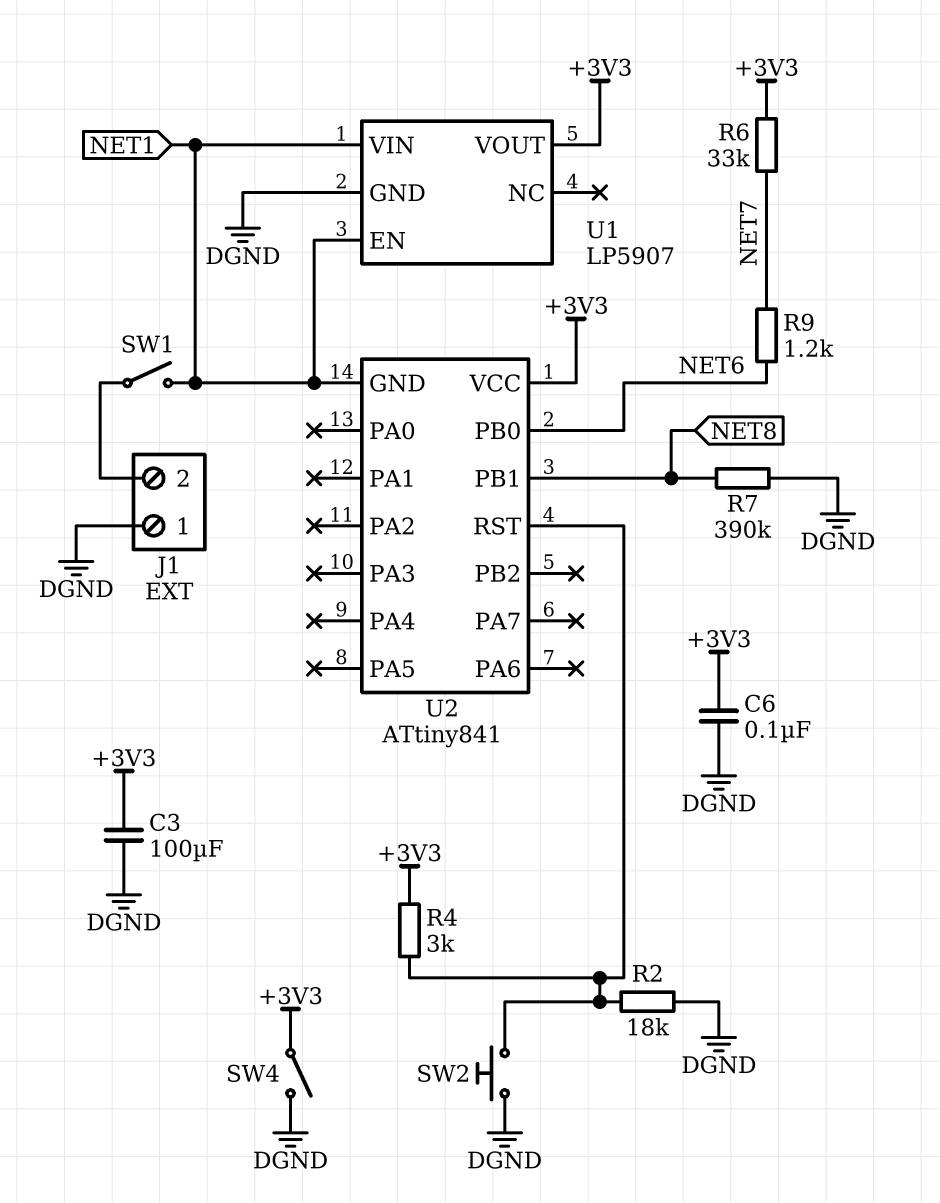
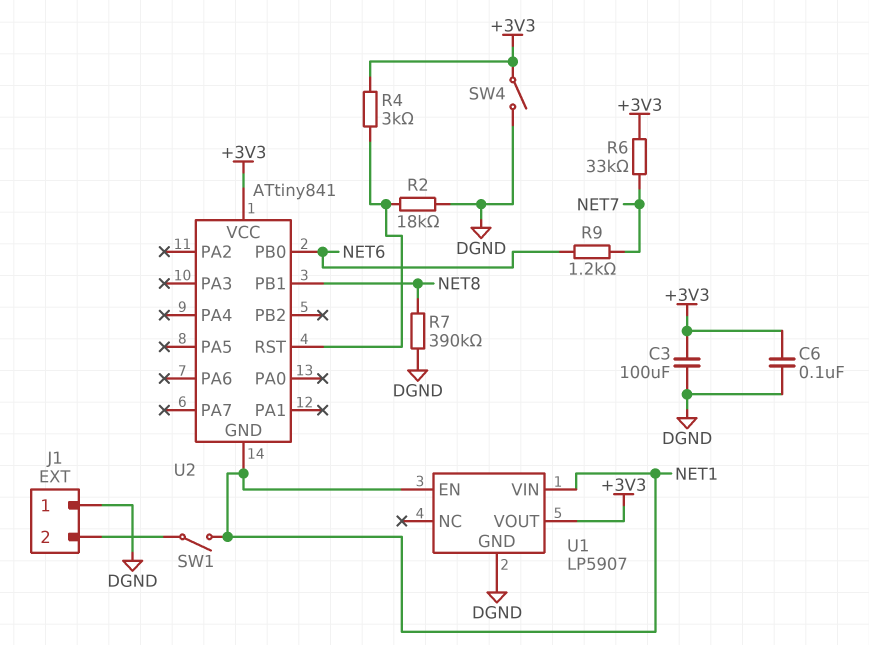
SW2: button (DGND, U2/RST) -> none

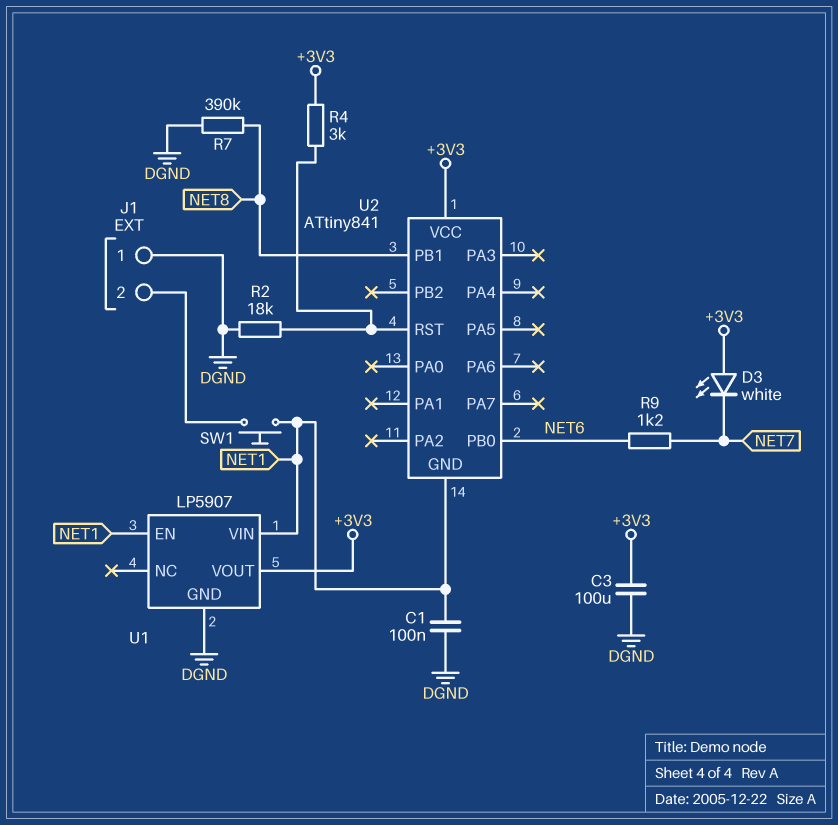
C1: none -> 100nF (DGND, NET1)
C6: 100nF (+3V3, DGND) -> none
D3: none -> LED white (A +3V3, K NET7)
R6: 33k (+3V3, NET7) -> none
SW1: switch (J1/2, NET1) -> button (J1/2, NET1)
SW4: switch (+3V3, DGND) -> none

